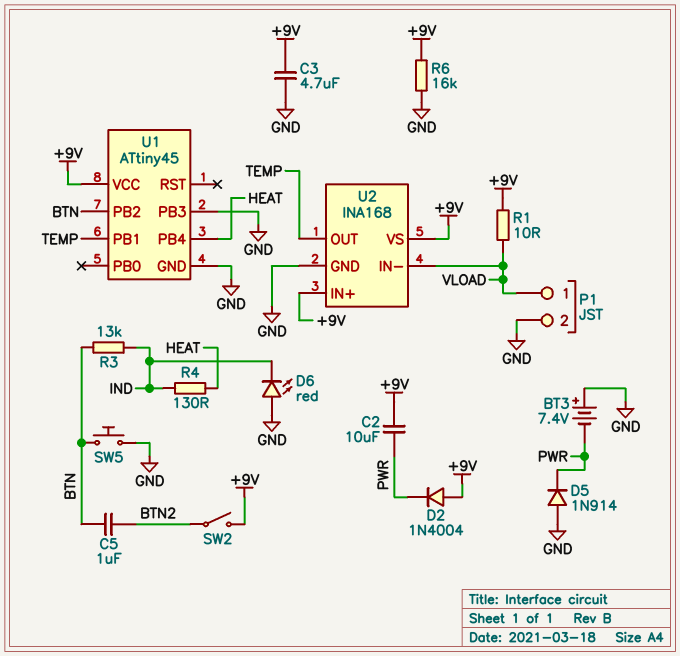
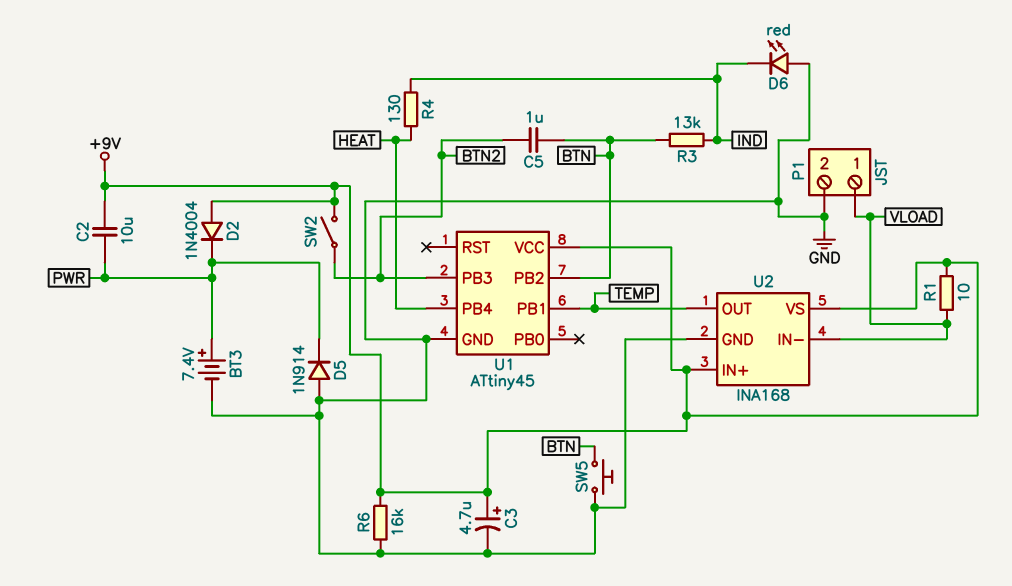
BT3: 7.4V (plus GND, minus PWR) -> 7.4V (plus PWR, minus GND)
C3: 4.7uF (+9V, GND) -> 4.7uF (plus +9V, minus GND)
U1 pin PB3: GND -> BTN2

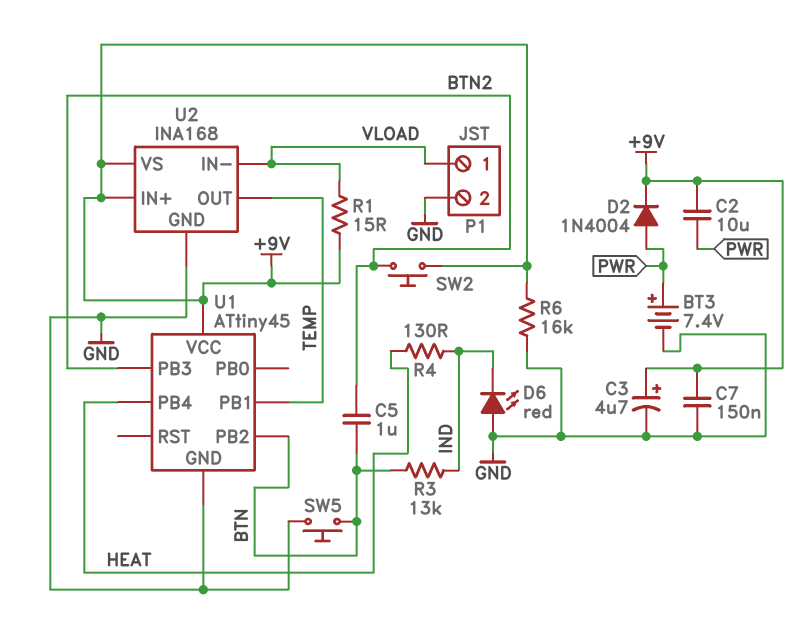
C7: none -> 150nF (+9V, GND)
D2: diode 1N4004 (A +9V, K PWR) -> diode 1N4004 (A PWR, K +9V)
D5: diode 1N914 (A GND, K PWR) -> none
R1: 10 (+9V, VLOAD) -> 15 (+9V, VLOAD)
SW2: switch (+9V, BTN2) -> button (+9V, BTN2)

